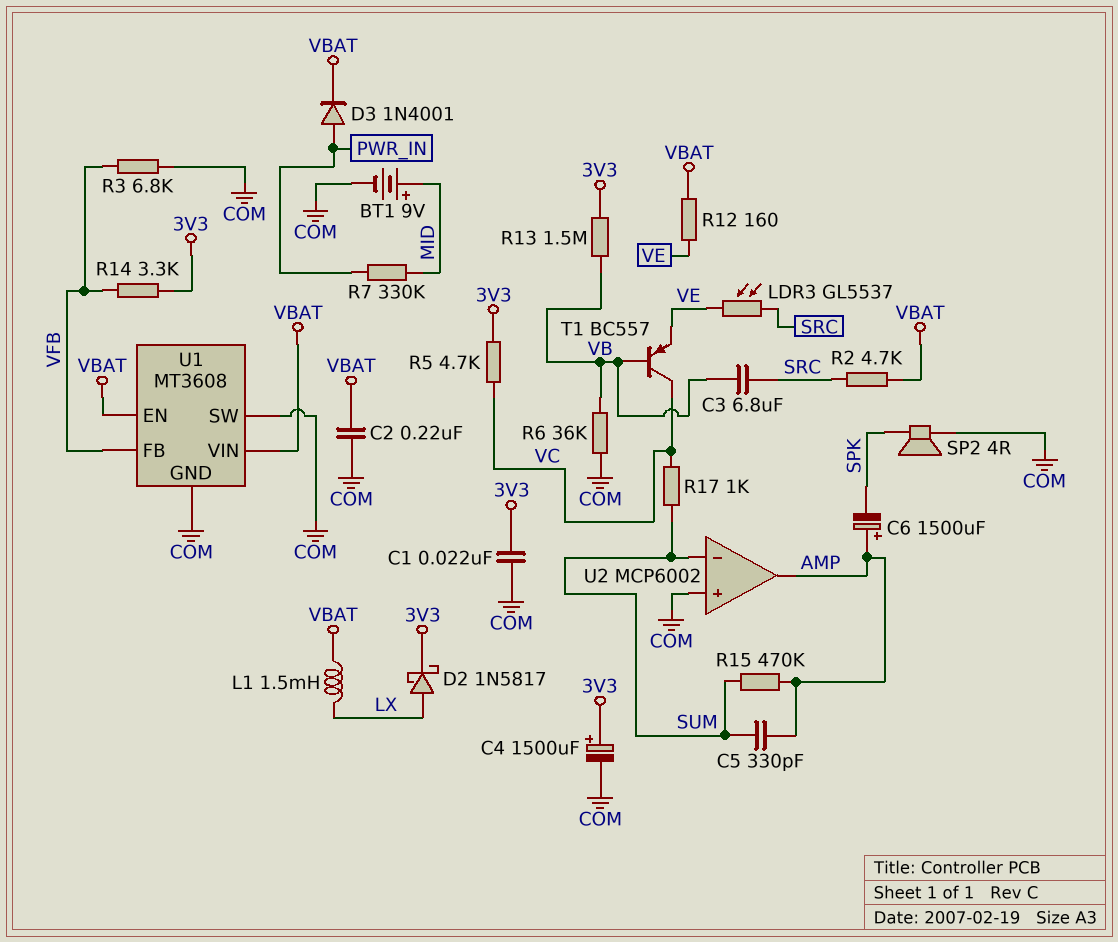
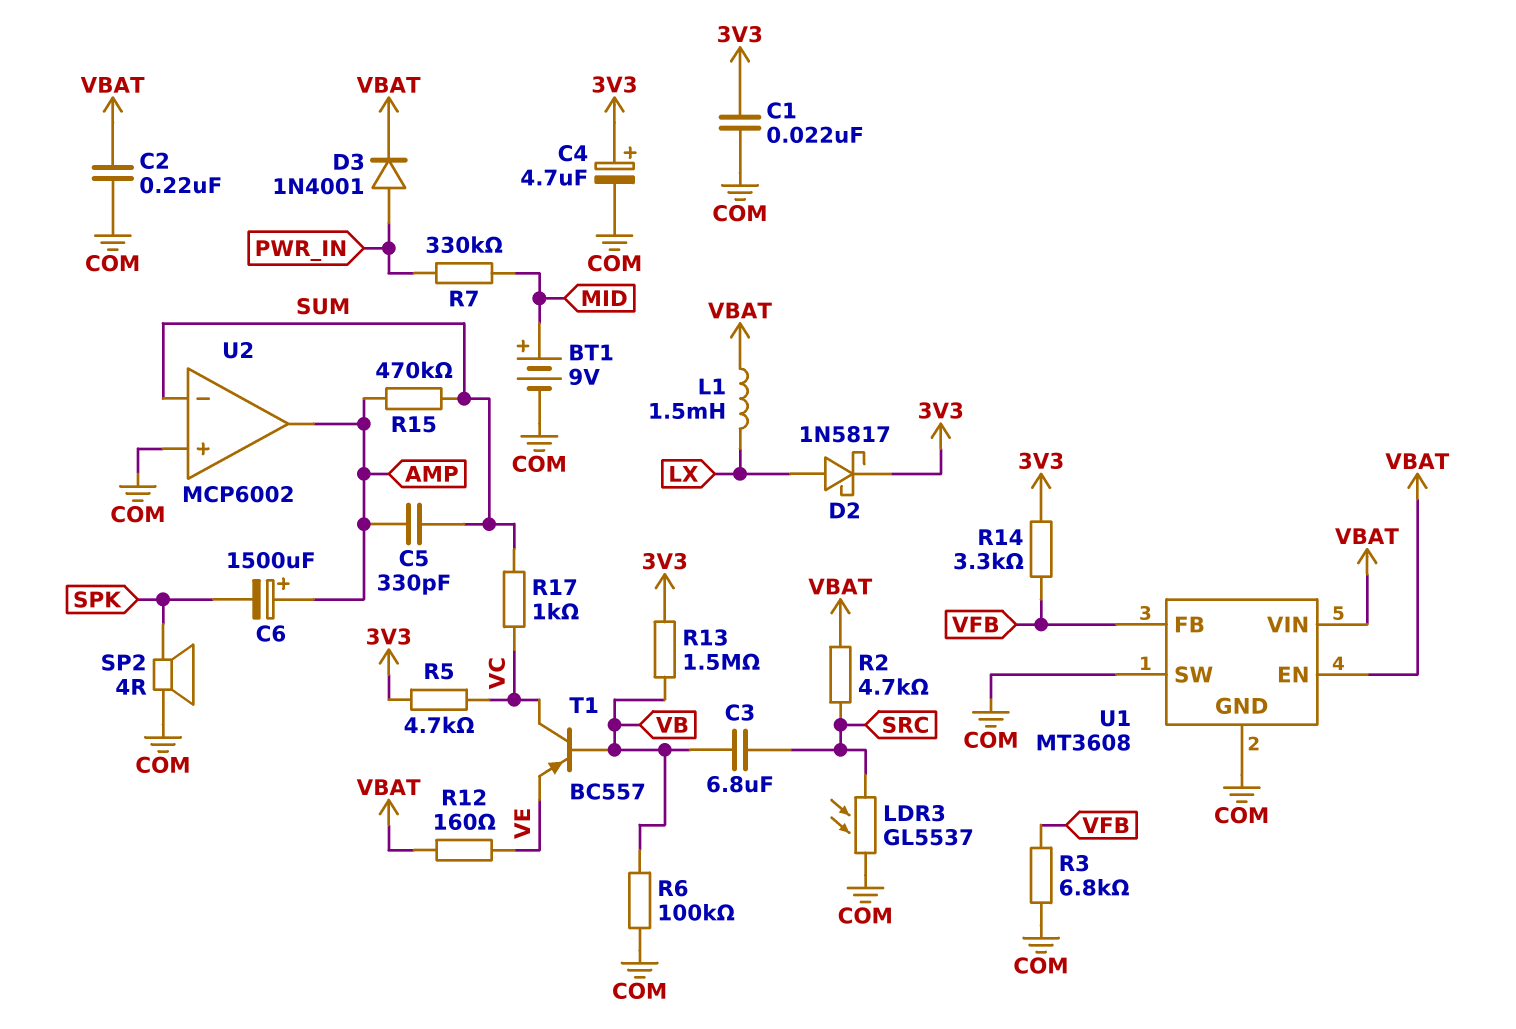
C4: 1500uF (plus 3V3, minus COM) -> 4.7uF (plus 3V3, minus COM)
LDR3: GL5537 (SRC, VE) -> GL5537 (COM, SRC)
R6: 36k (COM, VB) -> 100k (COM, VB)

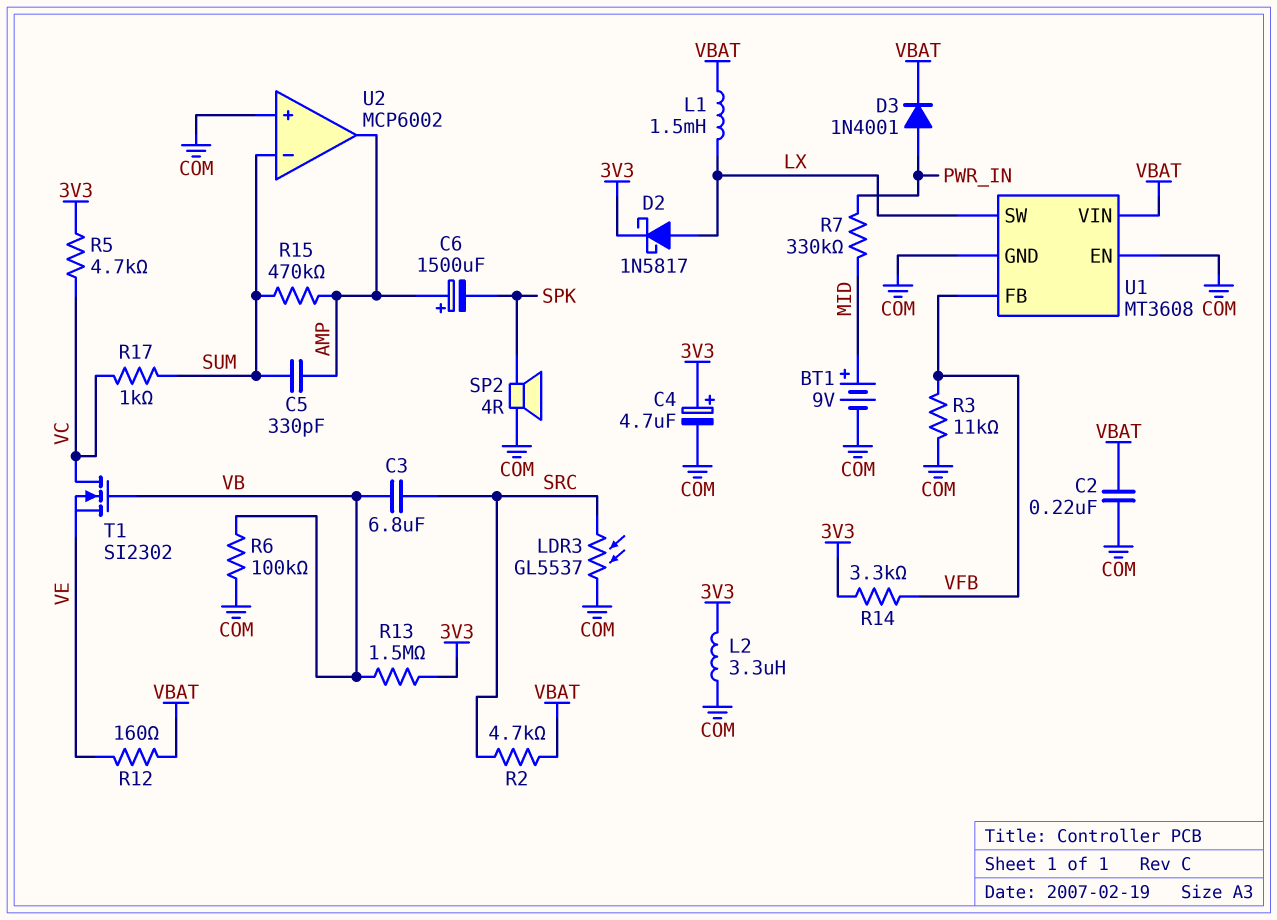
C1: 22nF (3V3, COM) -> none
L2: none -> 3.3uH (3V3, COM)
R3: 6.8k (COM, VFB) -> 11k (COM, VFB)
T1: PNP BC557 (B VB, C VC, E VE) -> NMOS SI2302 (G VB, D VC, S VE)
U1 pin EN: VBAT -> COM
U1 pin SW: COM -> LX

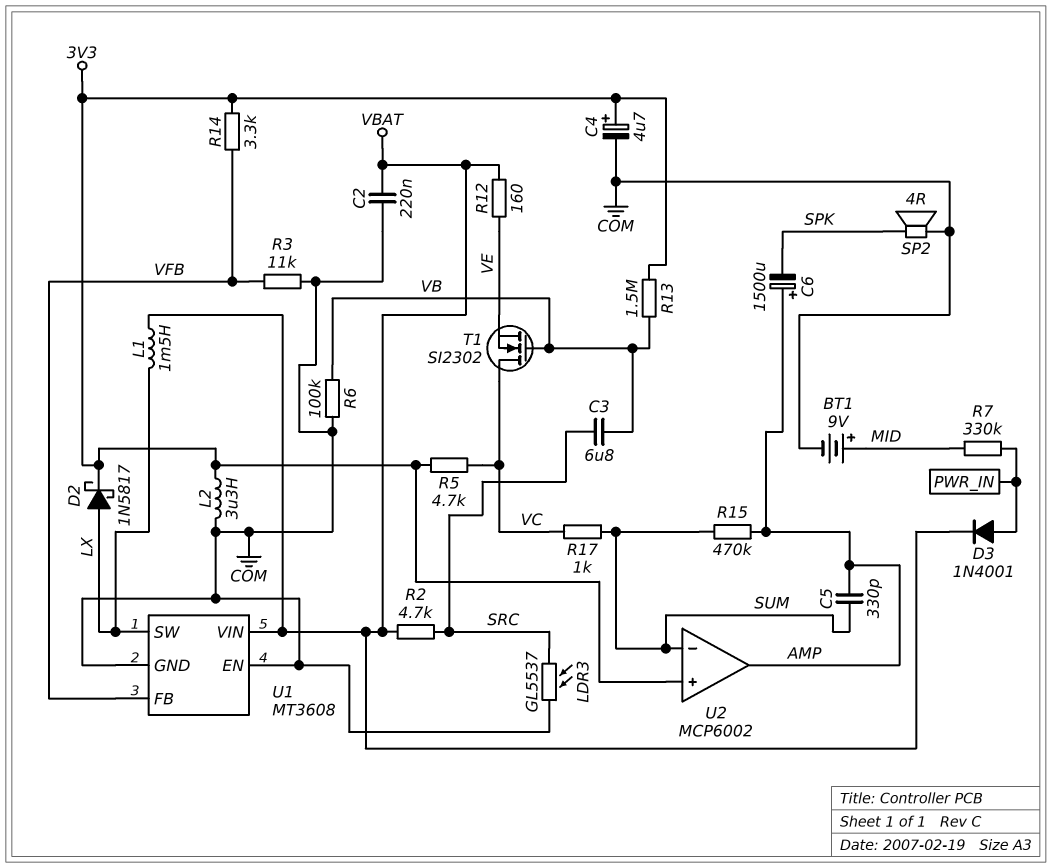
U2 pin in+: COM -> 3V3

